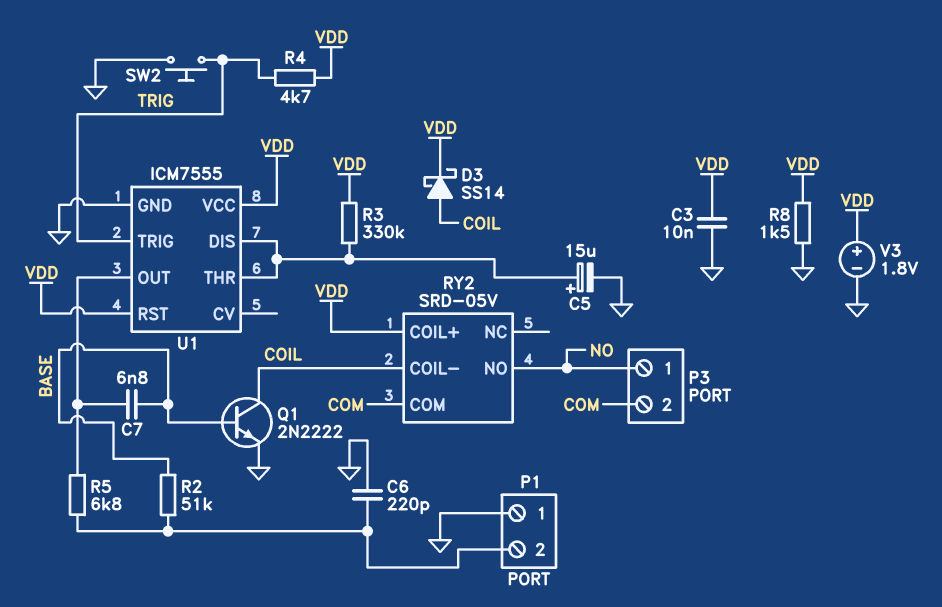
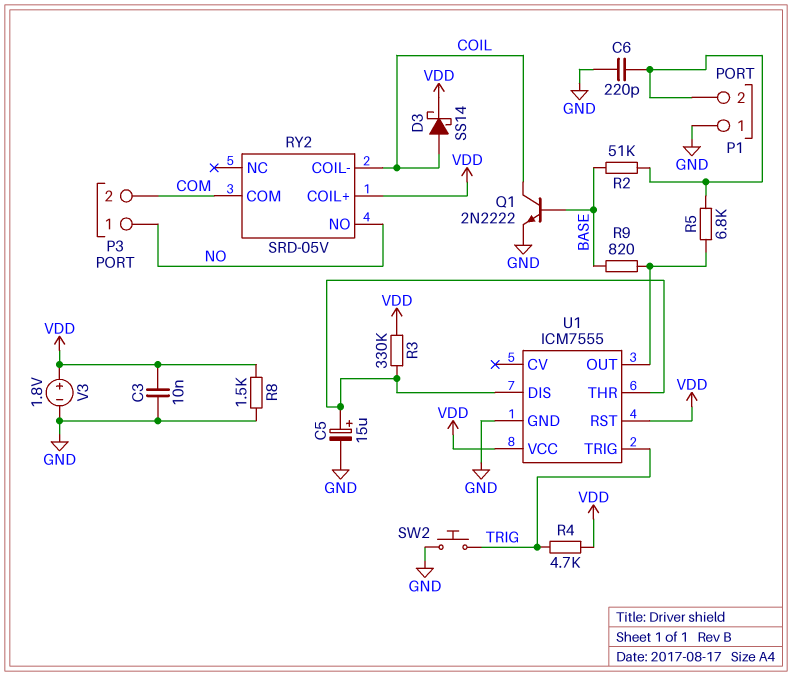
C7: 6.8nF (BASE, U1/OUT) -> none
R9: none -> 820 (BASE, U1/OUT)

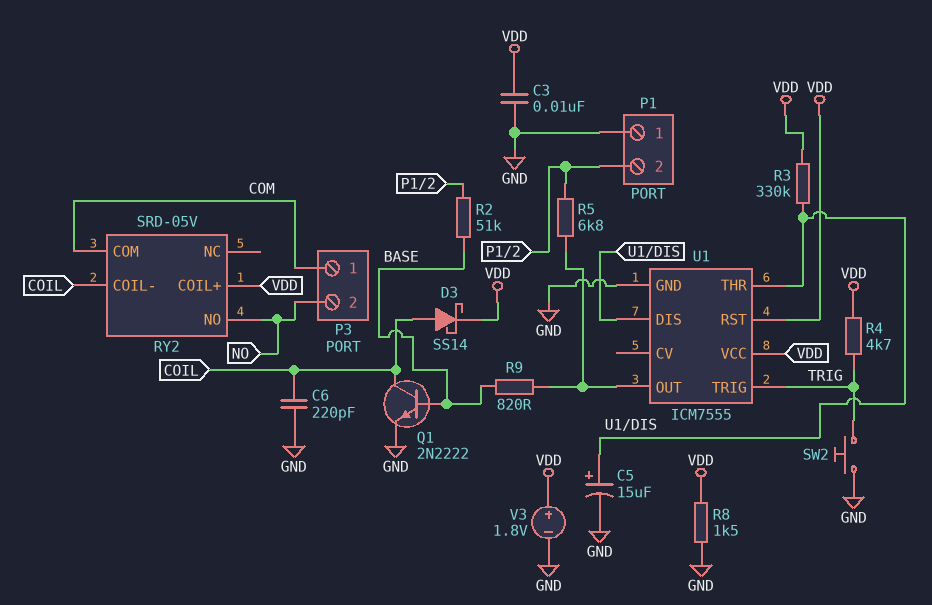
C6: 220pF (GND, P1/2) -> 220pF (COIL, GND)
P3 pin 1: NO -> COM
P3 pin 2: COM -> NO

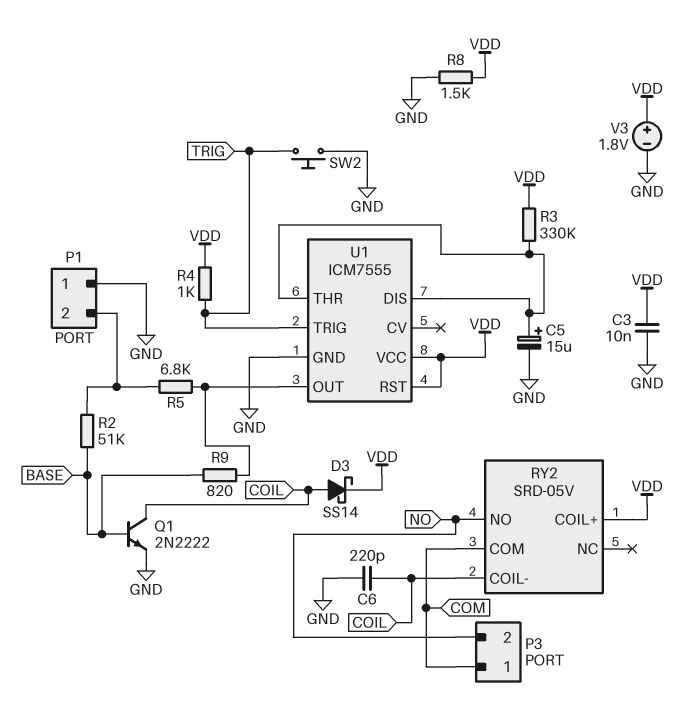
R4: 4.7k (TRIG, VDD) -> 1k (TRIG, VDD)

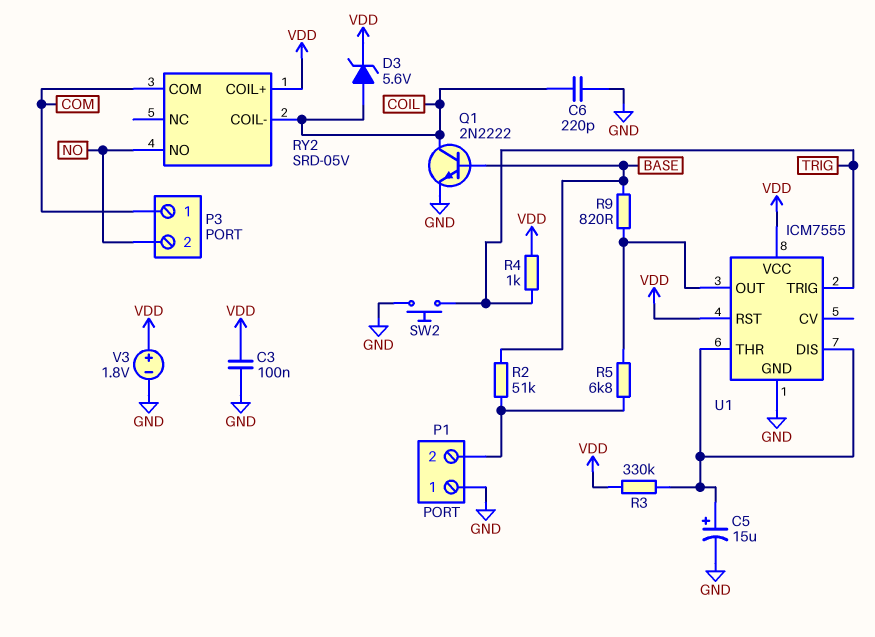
C3: 10nF (GND, VDD) -> 100nF (GND, VDD)
D3: schottky SS14 (A COIL, K VDD) -> zener 5.6V (A COIL, K VDD)
R8: 1.5k (GND, VDD) -> none

